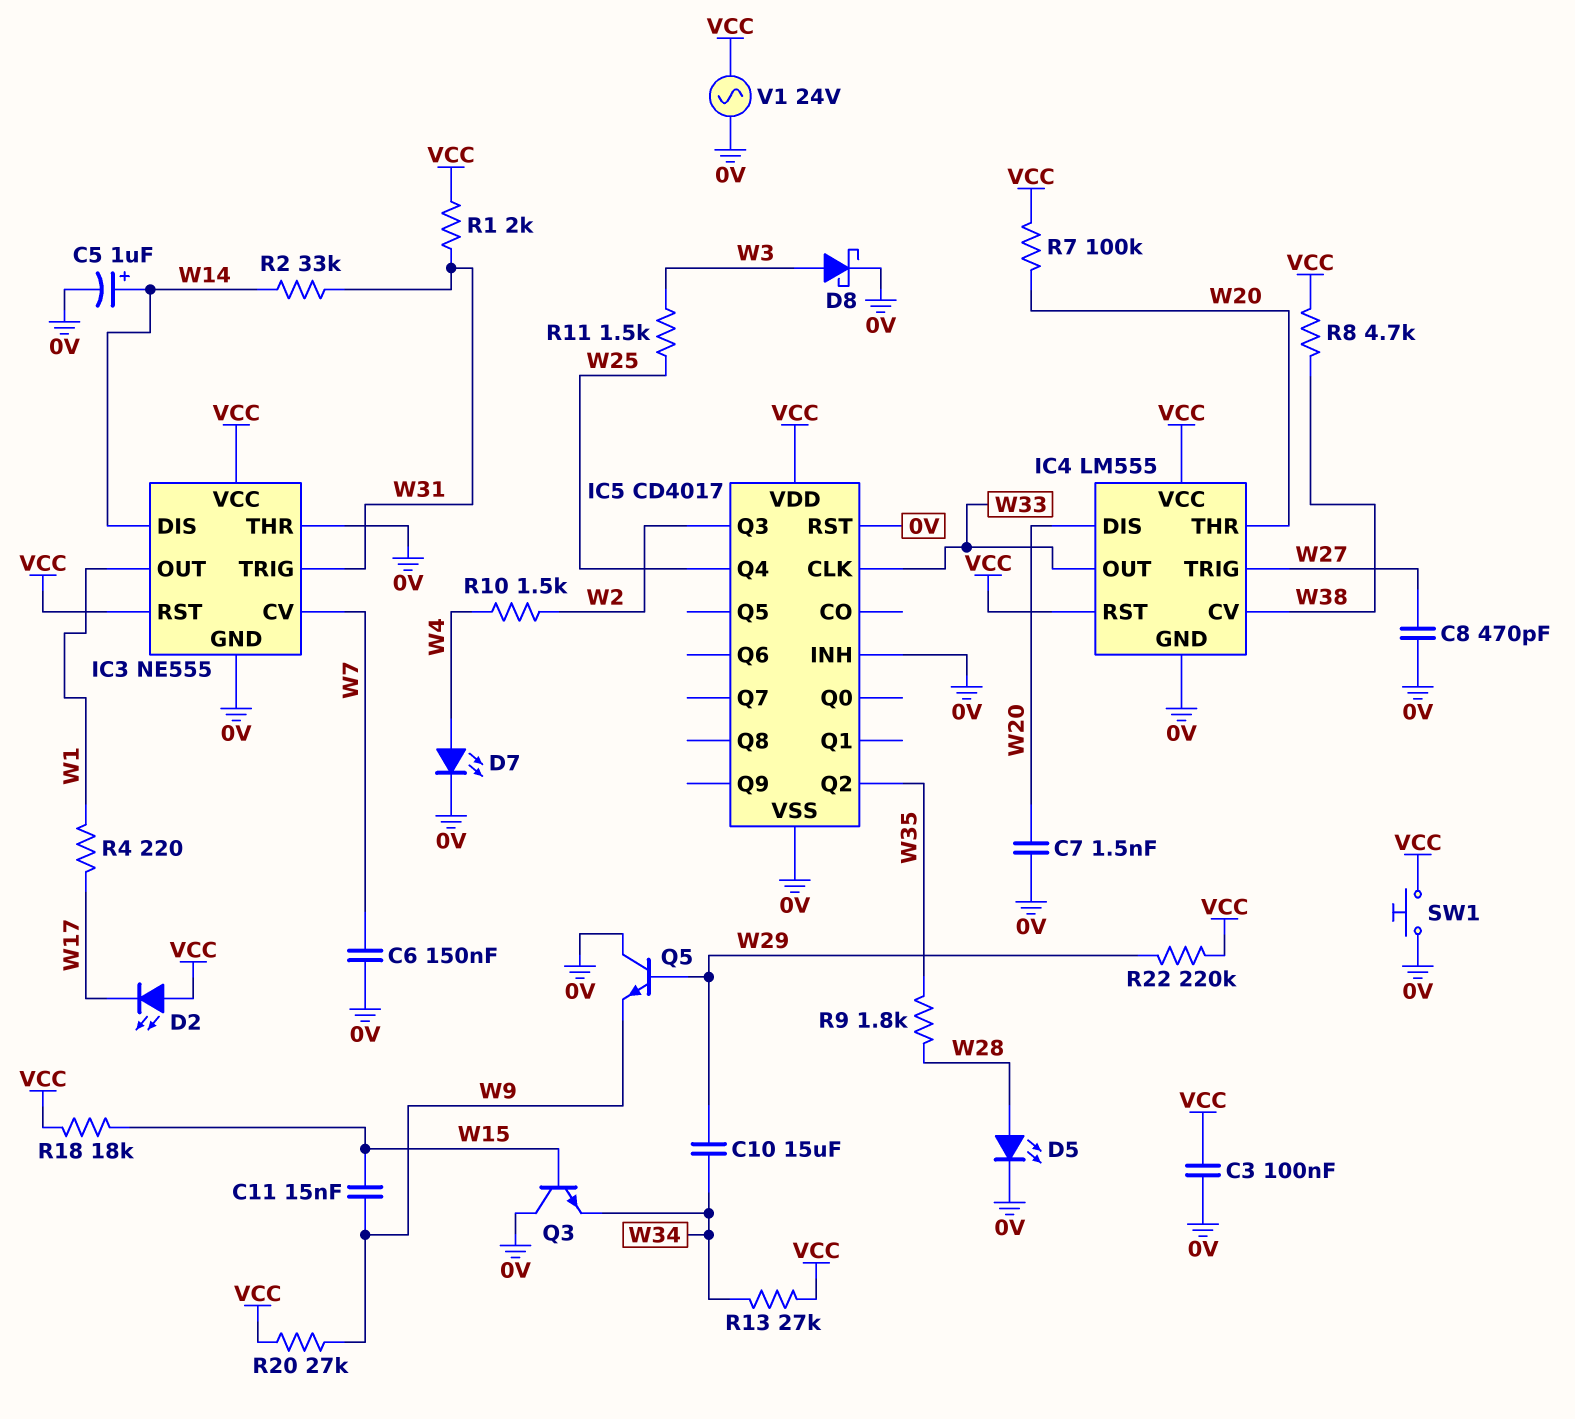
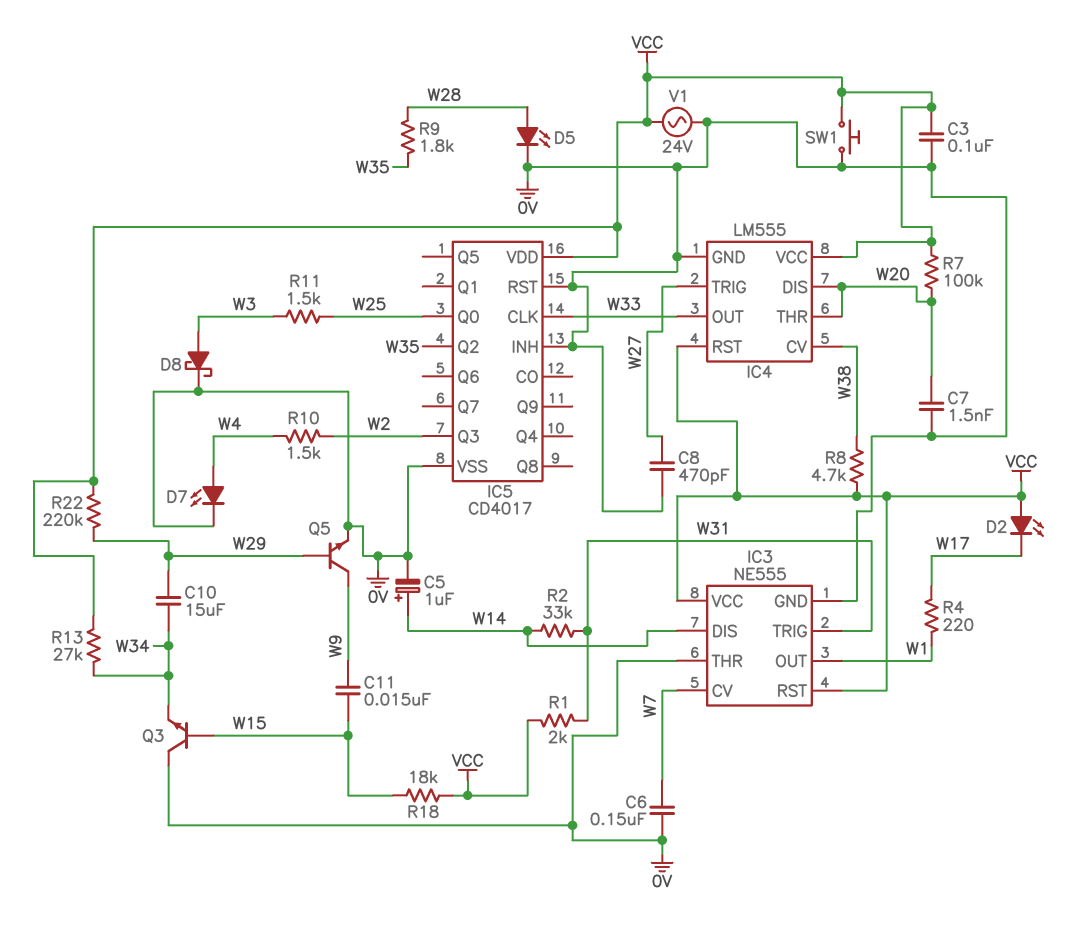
IC5 pin Q0: none -> W25
IC5 pin Q4: W25 -> none
Q5: NPN (B W29, C 0V, E W9) -> NPN (B W29, C W9, E 0V)
R20: 27k (VCC, W9) -> none

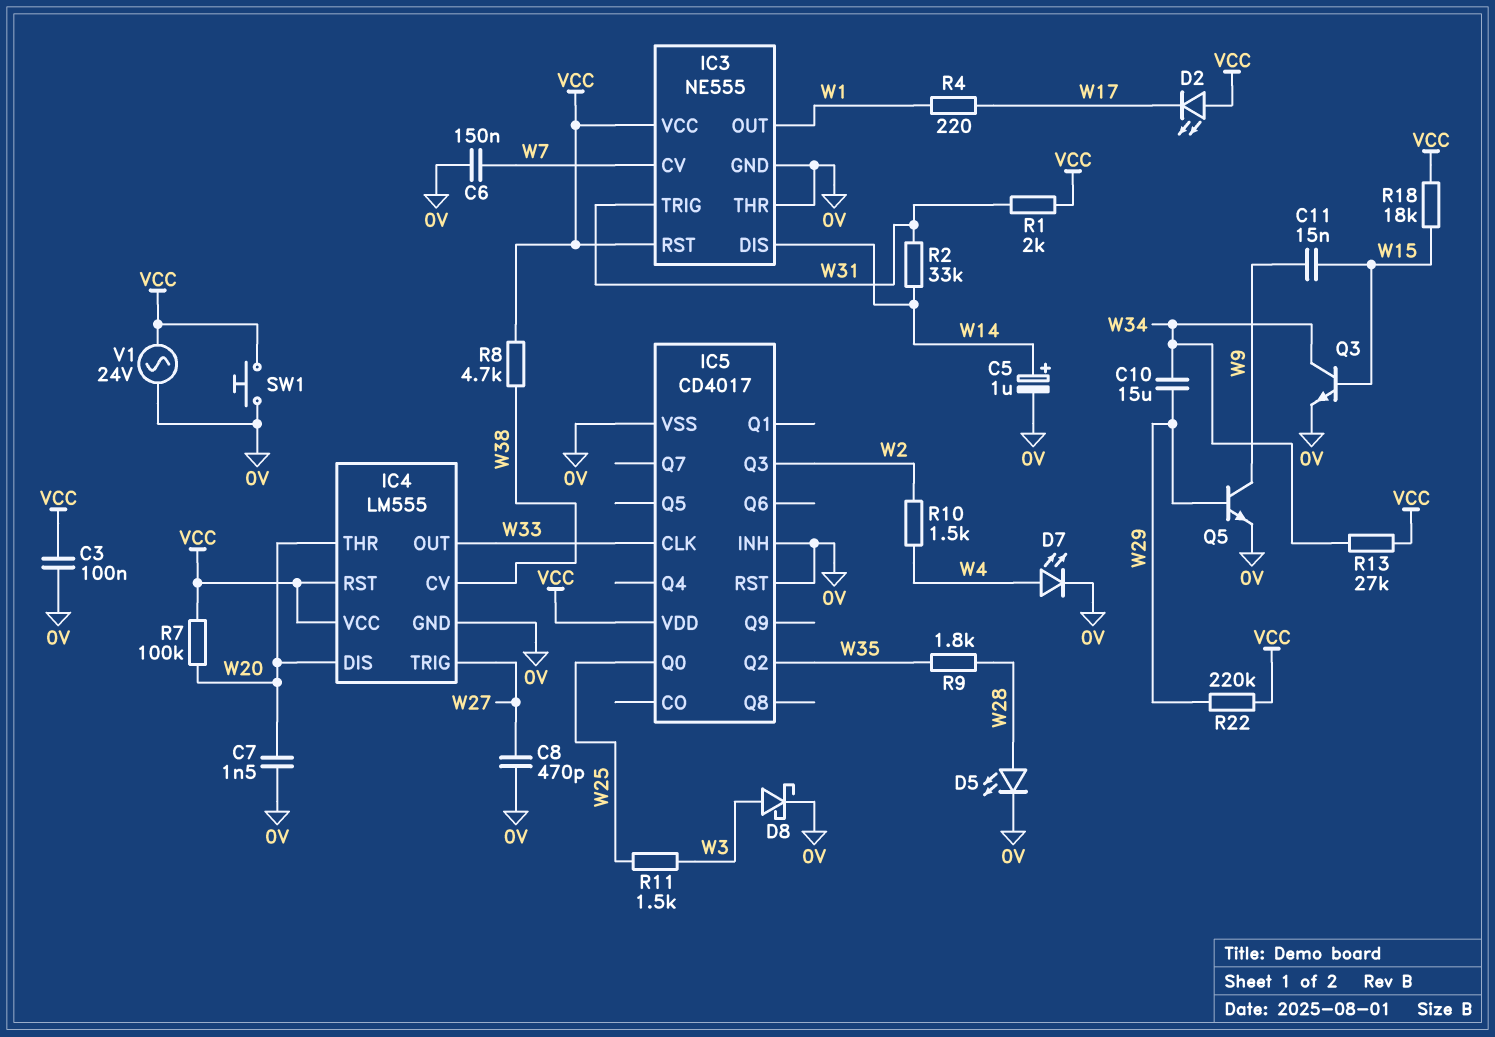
Q3: NPN (B W15, C 0V, E W34) -> NPN (B W15, C W34, E 0V)

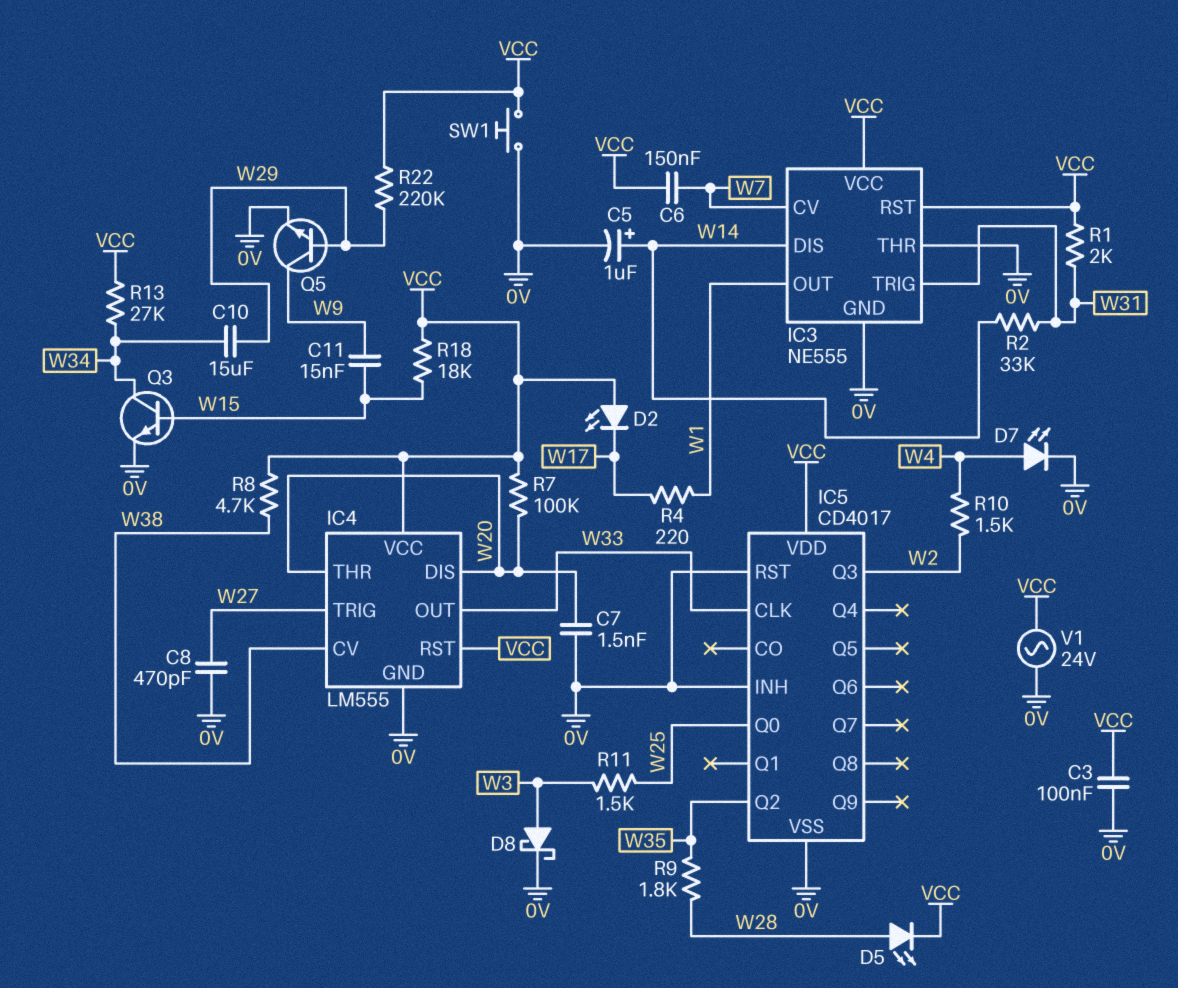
C6: 150nF (0V, W7) -> 150nF (VCC, W7)
D5: LED (A W28, K 0V) -> LED (A W28, K VCC)

